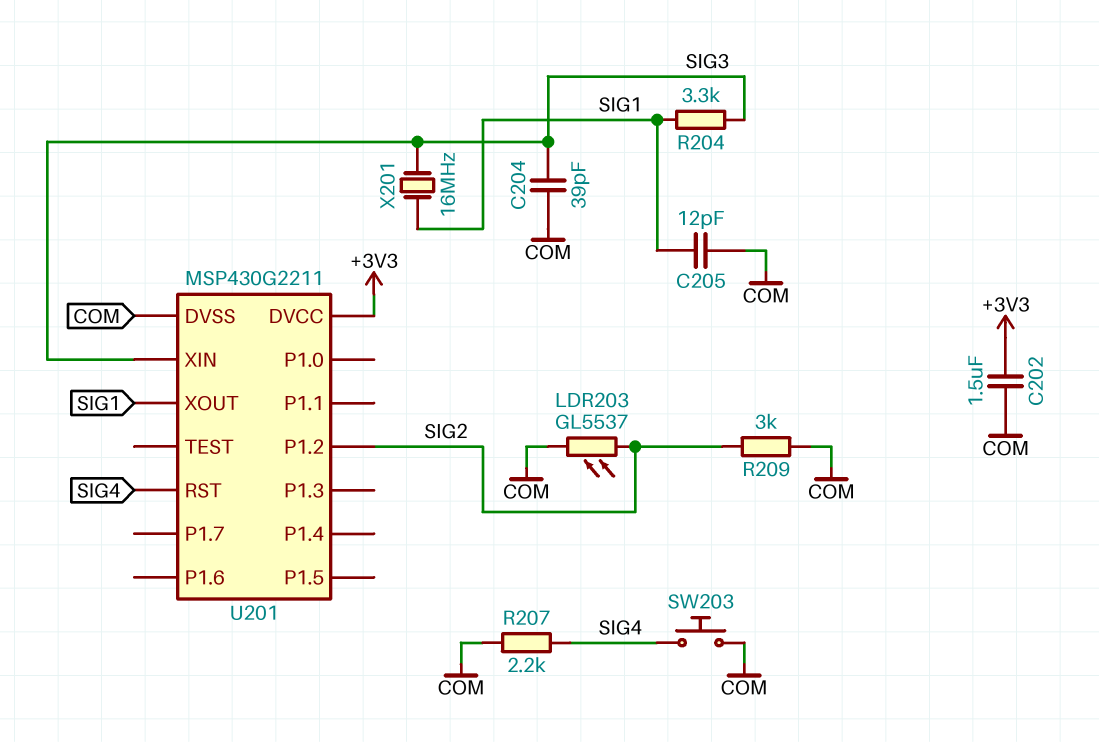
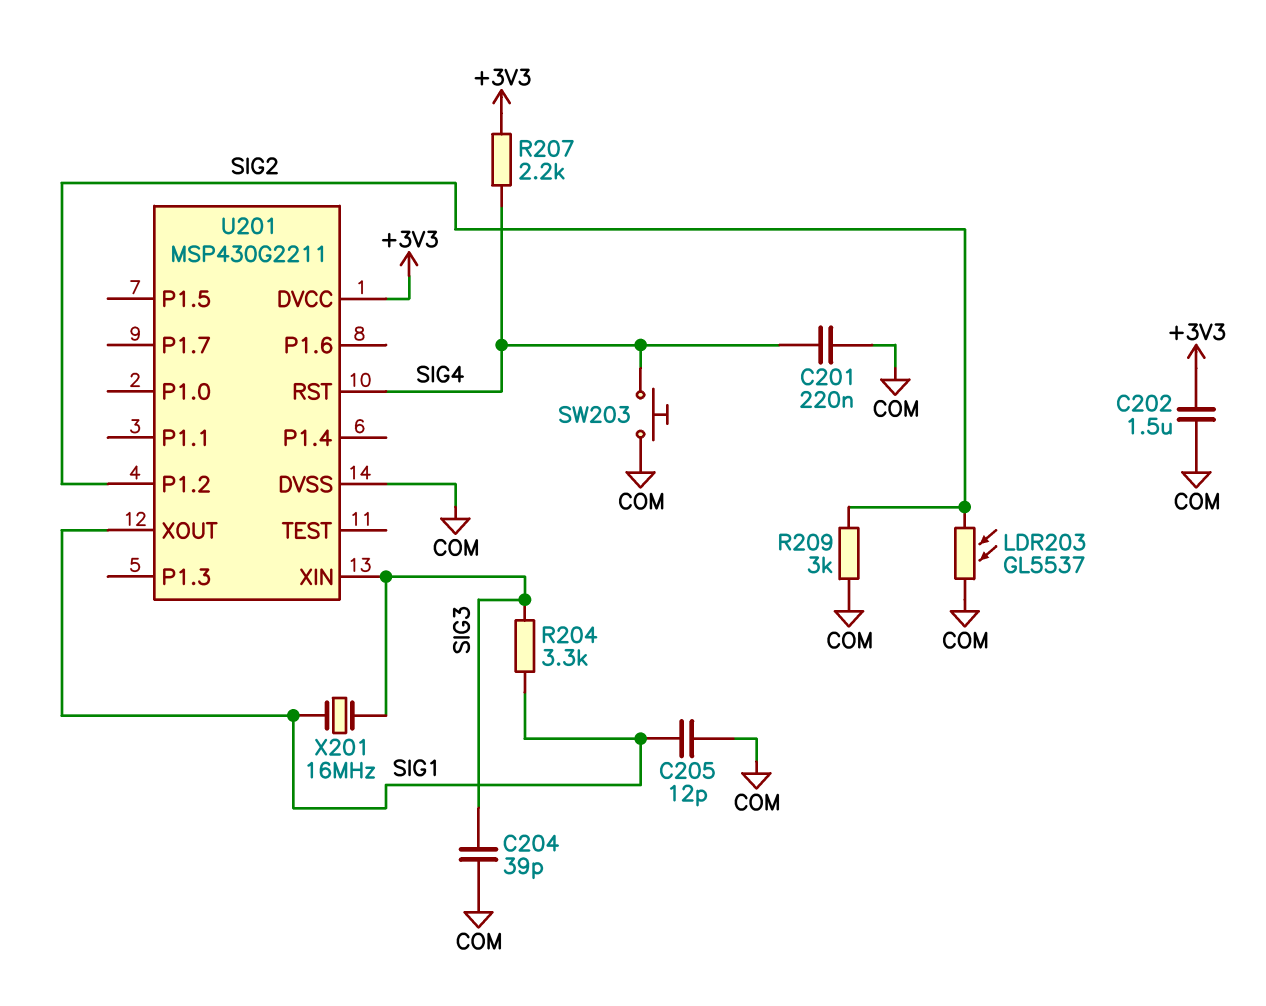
C201: none -> 220nF (COM, SIG4)
R207: 2.2k (COM, SIG4) -> 2.2k (+3V3, SIG4)

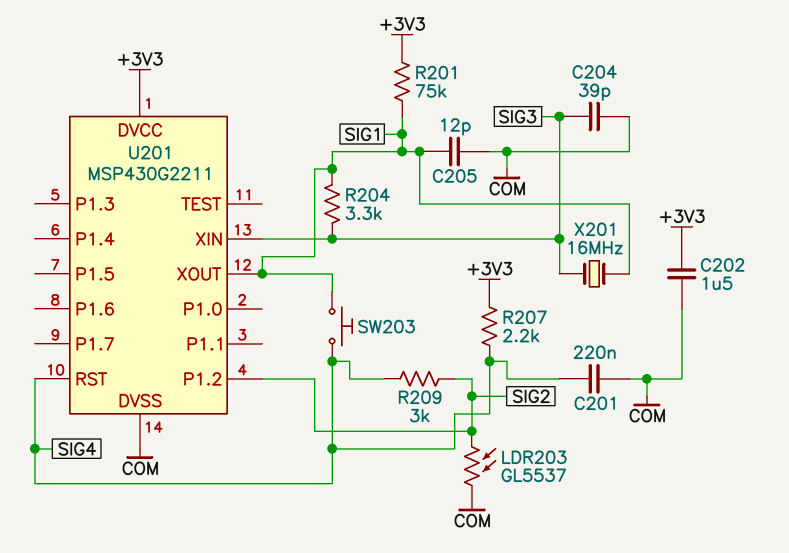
R201: none -> 75k (+3V3, SIG1)
R209: 3k (COM, SIG2) -> 3k (SIG2, SIG4)
SW203: button (COM, SIG4) -> button (SIG1, SIG4)

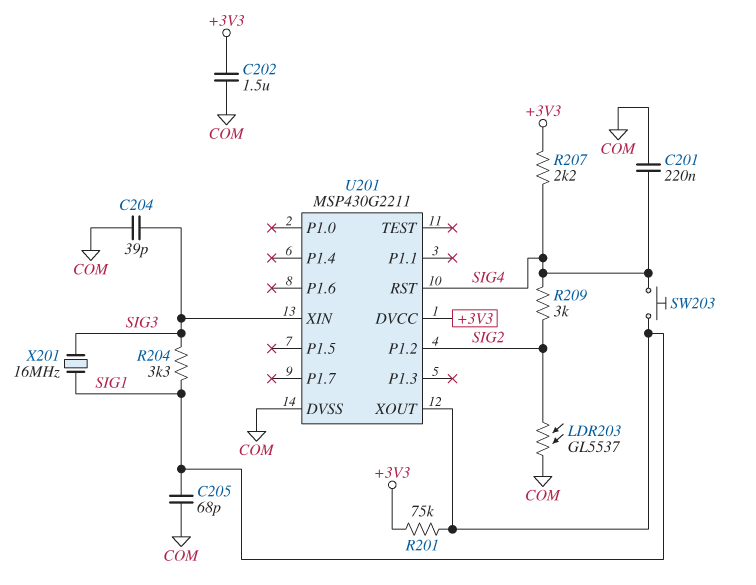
C205: 12pF (COM, SIG1) -> 68pF (COM, SIG1)

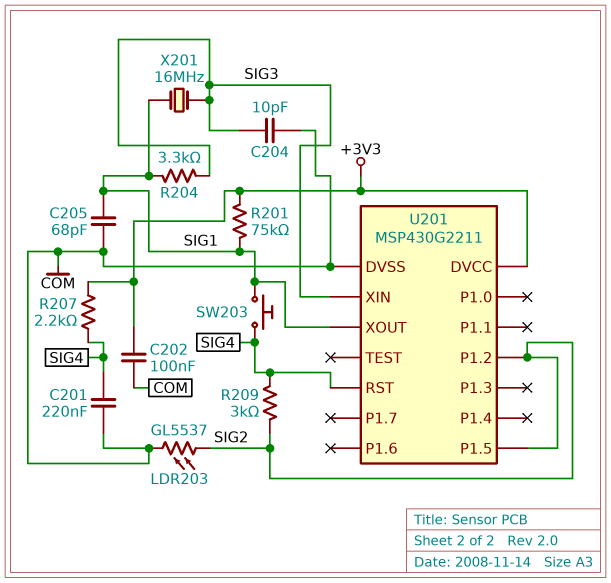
C202: 1.5uF (+3V3, COM) -> 100nF (+3V3, COM)
C204: 39pF (COM, SIG3) -> 10pF (COM, SIG3)
U201 pin P1.5: none -> SIG2

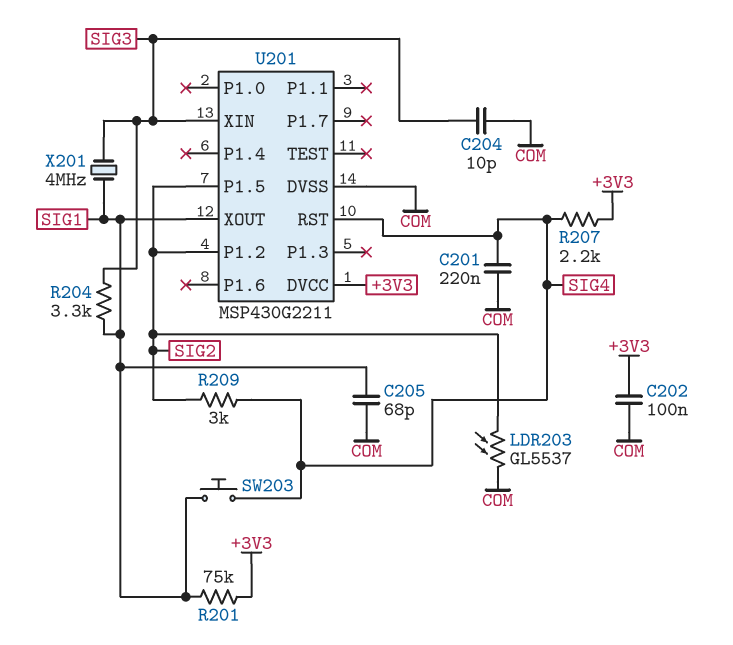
X201: 16MHz (SIG1, SIG3) -> 4MHz (SIG1, SIG3)

